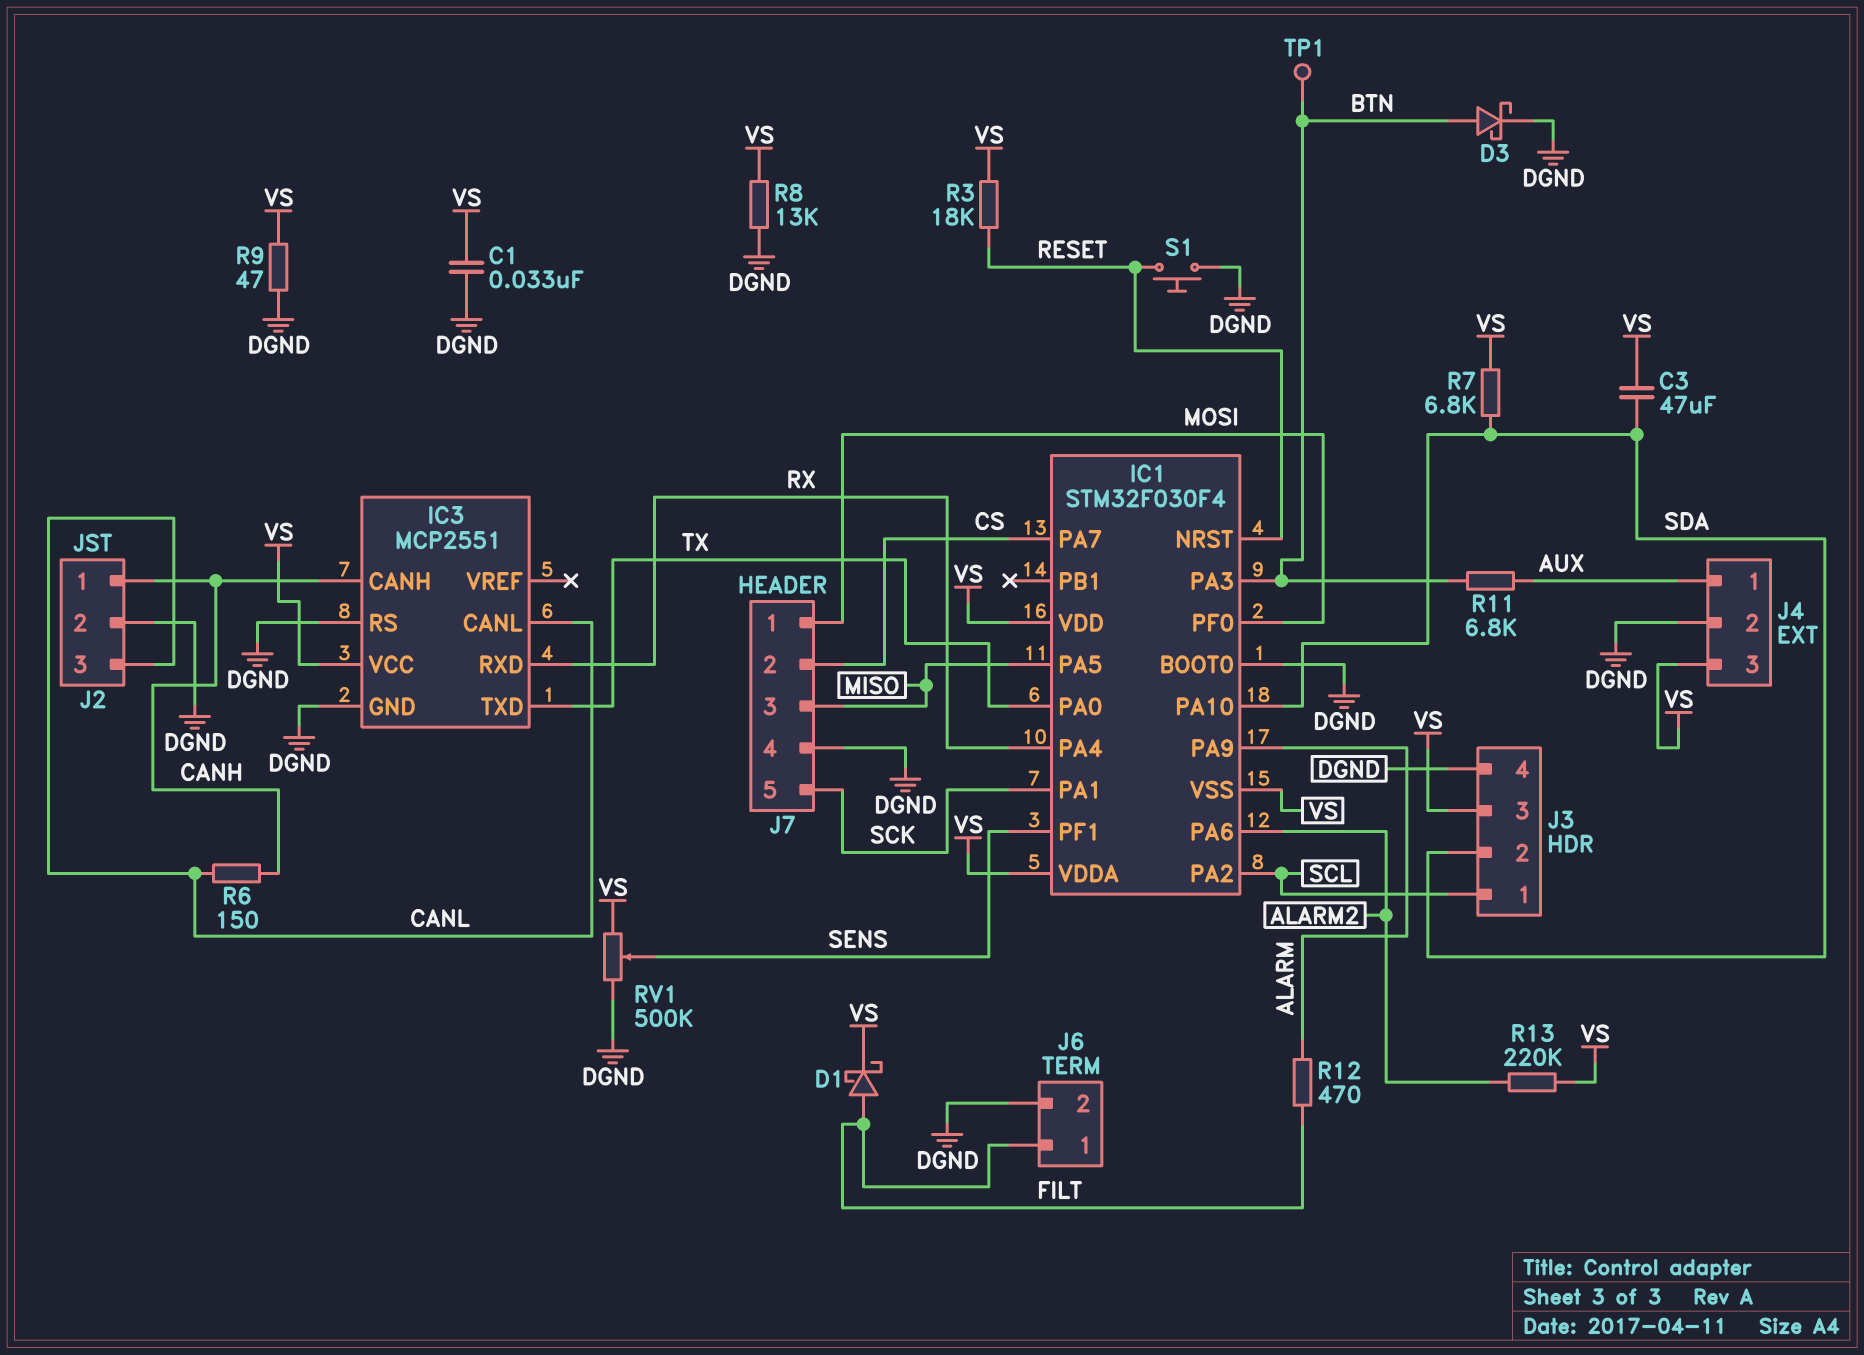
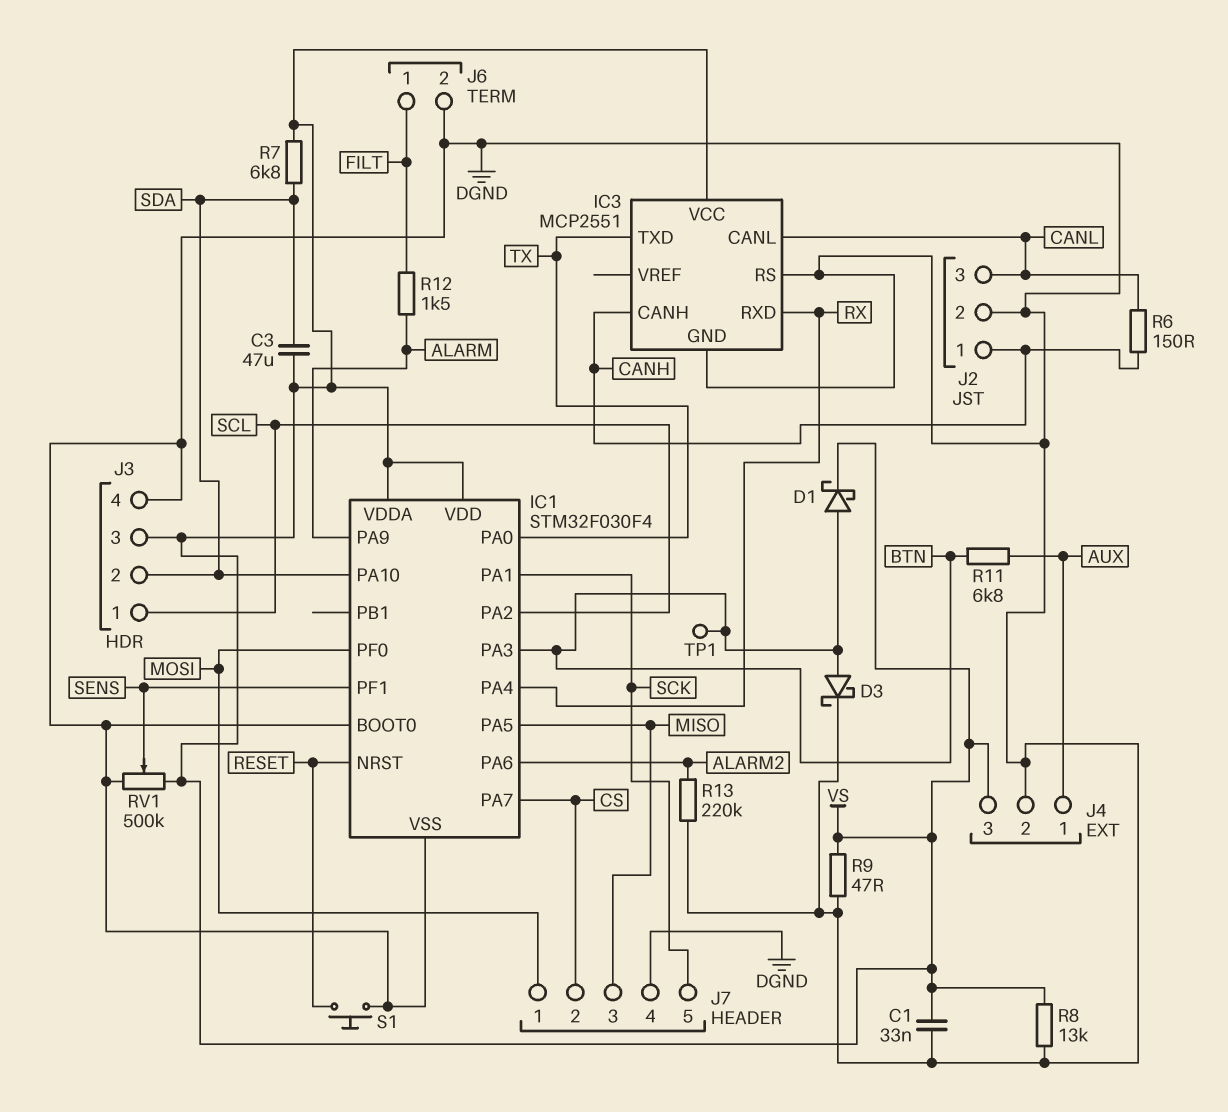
D1: schottky (A FILT, K VS) -> schottky (A BTN, K VS)
IC1 pin VSS: VS -> DGND
R3: 18k (RESET, VS) -> none
R12: 470 (ALARM, FILT) -> 1.5k (ALARM, FILT)
R13: 220k (ALARM2, VS) -> 220k (ALARM2, DGND)

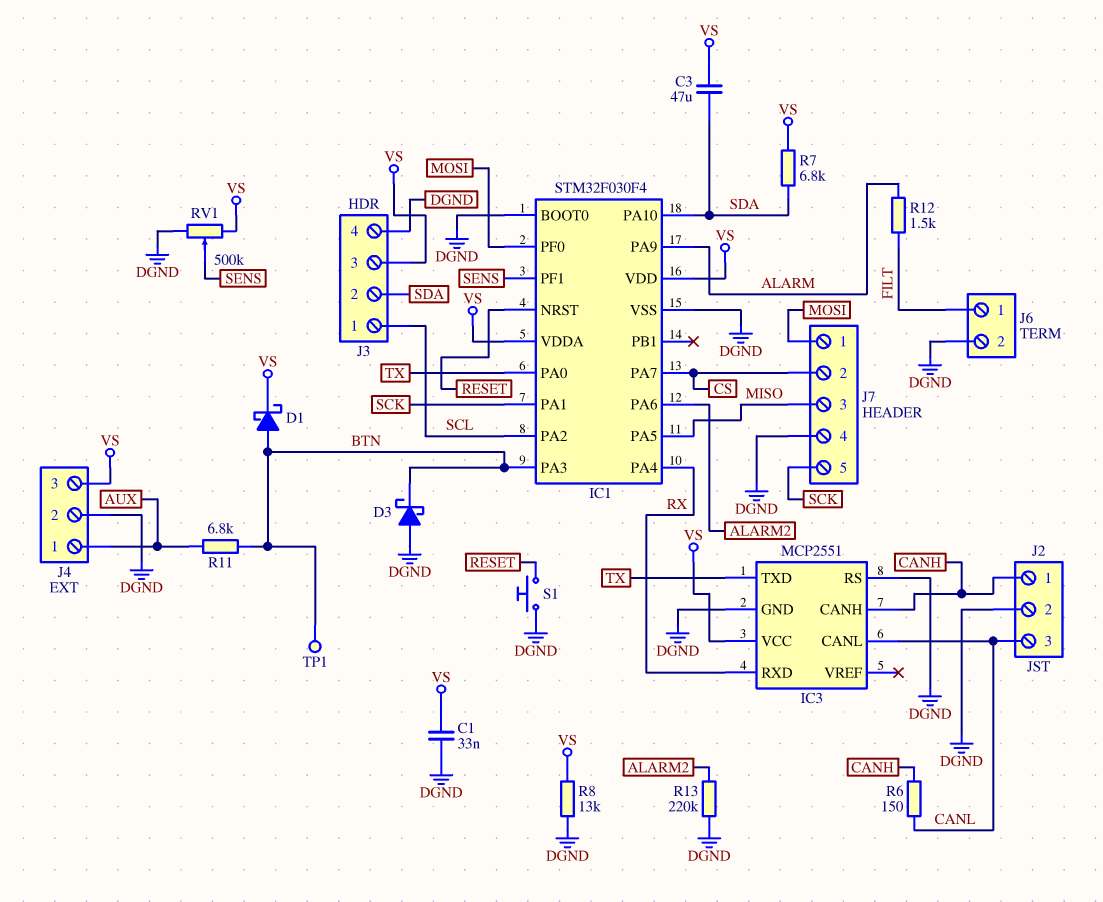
D3: schottky (A BTN, K DGND) -> schottky (A DGND, K BTN)
R9: 47 (DGND, VS) -> none

